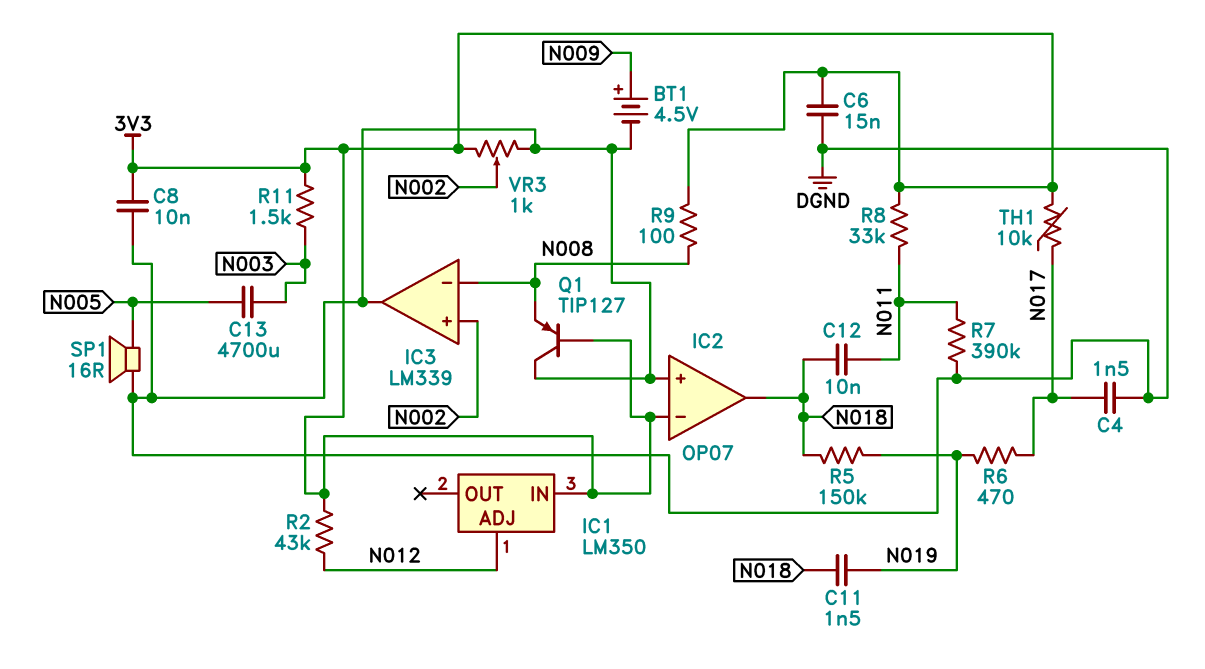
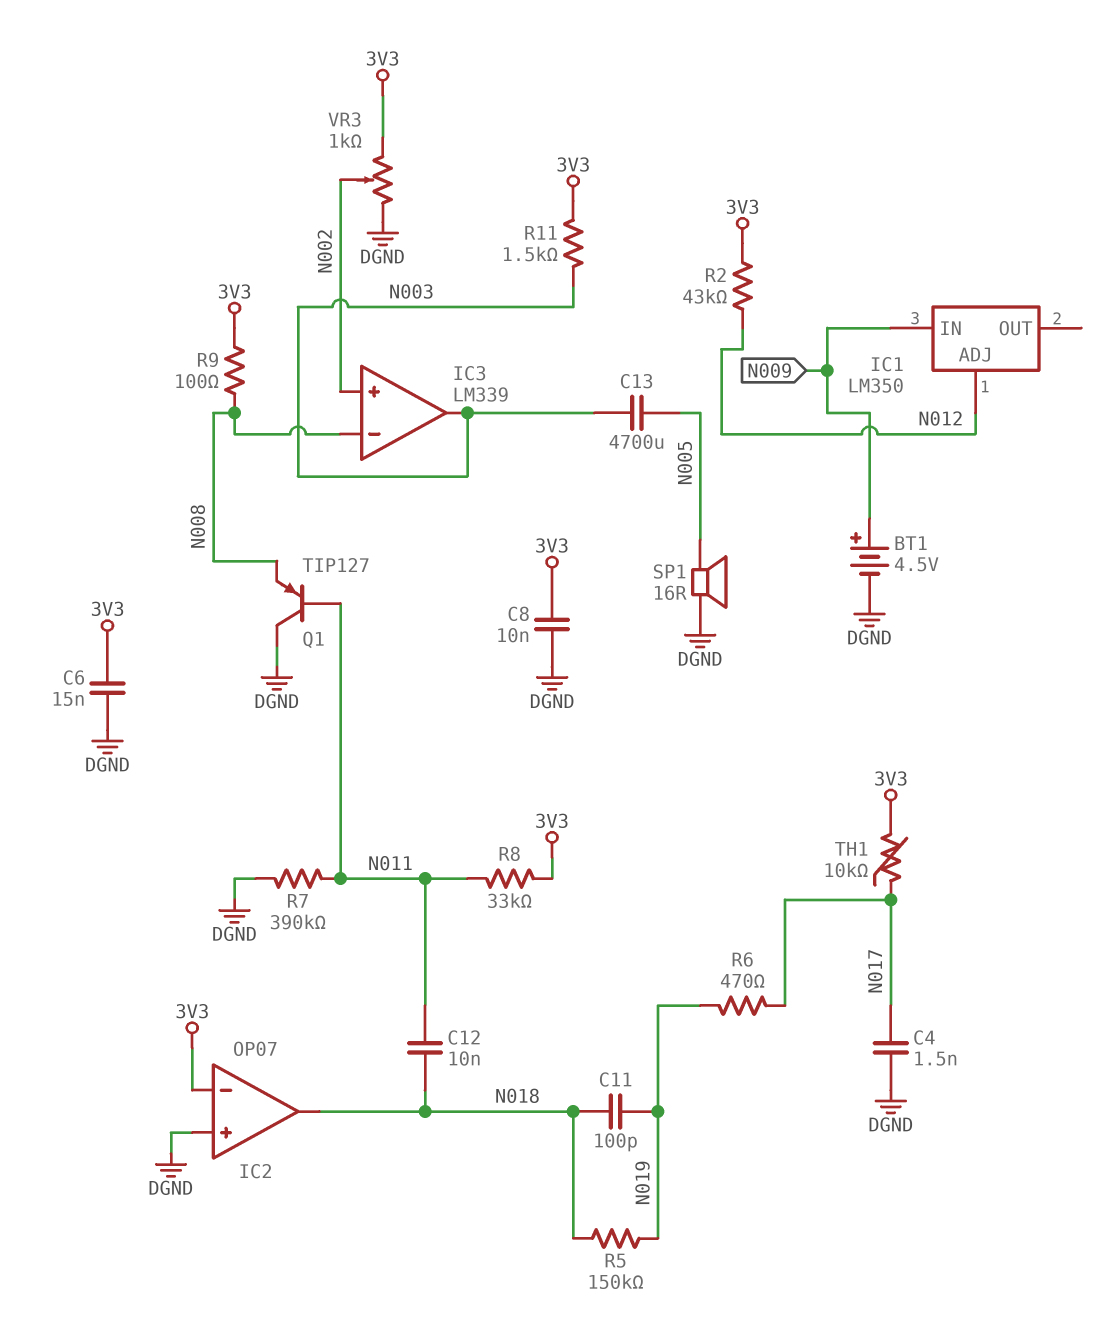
C11: 1.5nF (N018, N019) -> 100pF (N018, N019)
IC1 pin IN: 3V3 -> N009
IC3 pin out: DGND -> N003
Q1: PNP TIP127 (B 3V3, C DGND, E N008) -> PNP TIP127 (B N011, C DGND, E N008)

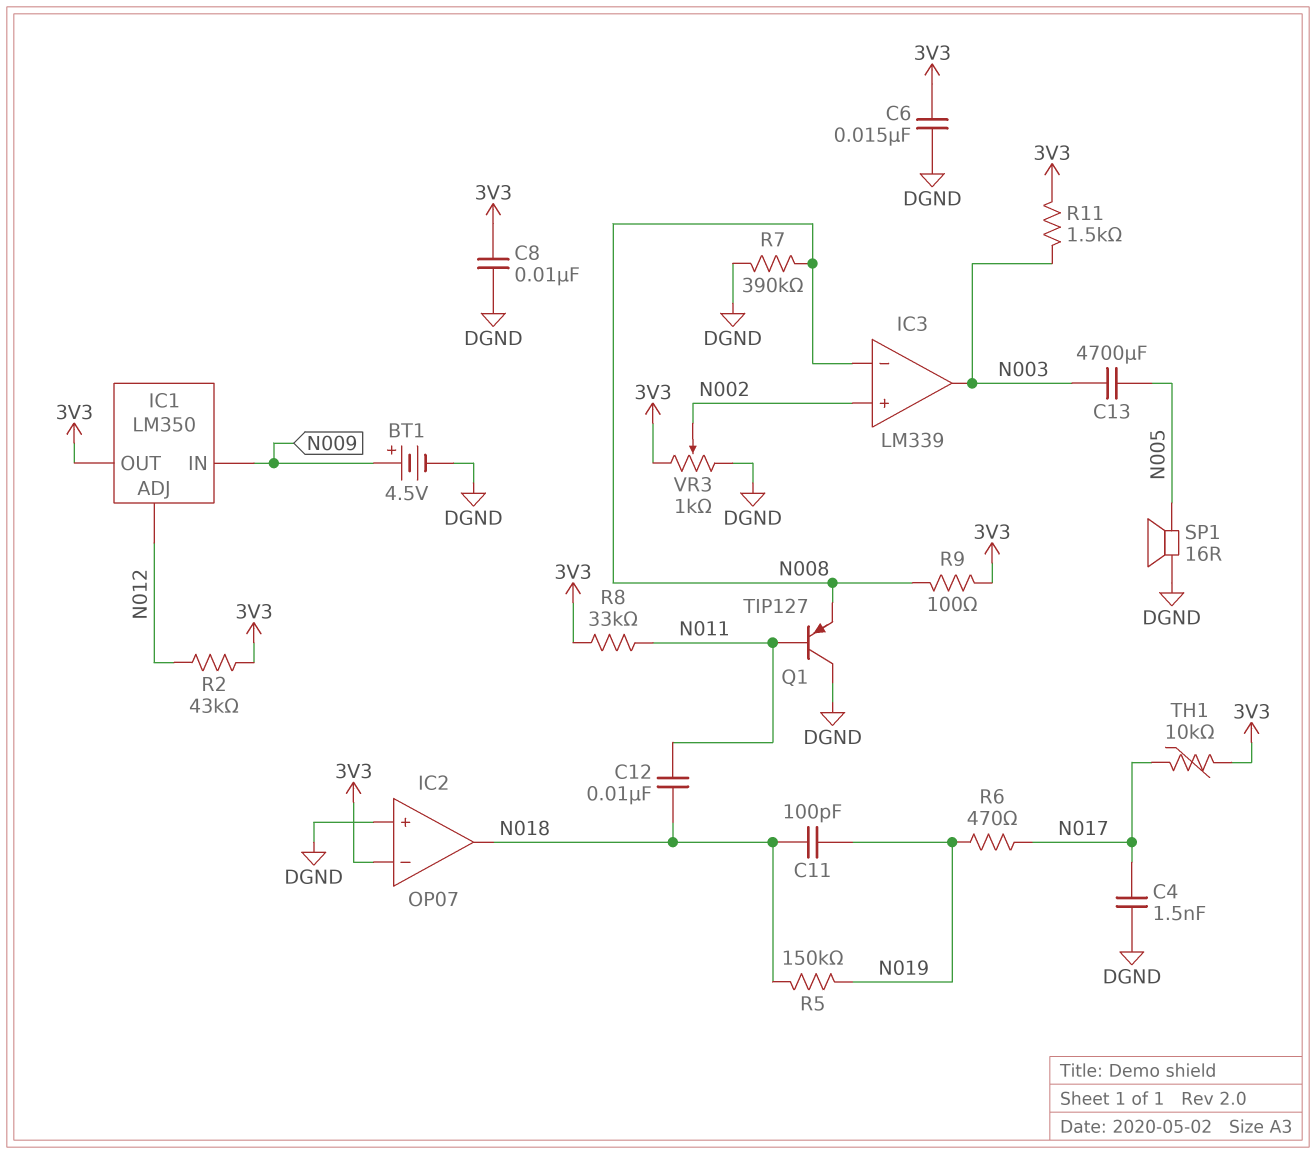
IC1 pin OUT: none -> 3V3
R7: 390k (DGND, N011) -> 390k (DGND, N008)

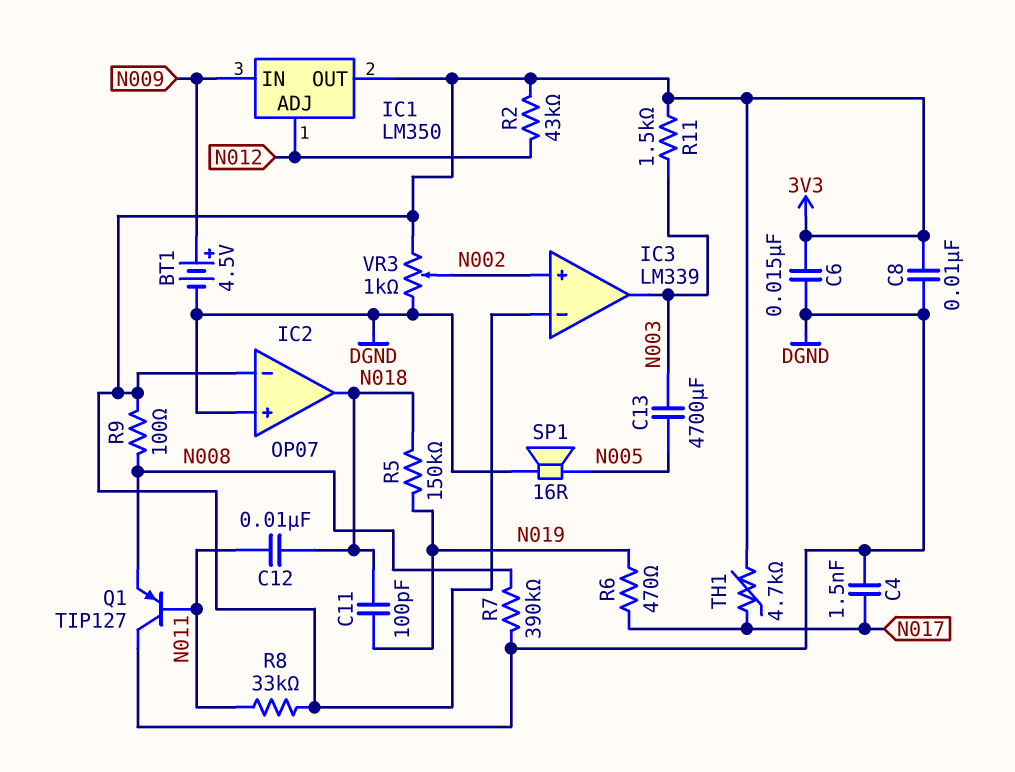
IC3 pin in-: N008 -> 3V3
TH1: 10k (3V3, N017) -> 4.7k (3V3, N017)

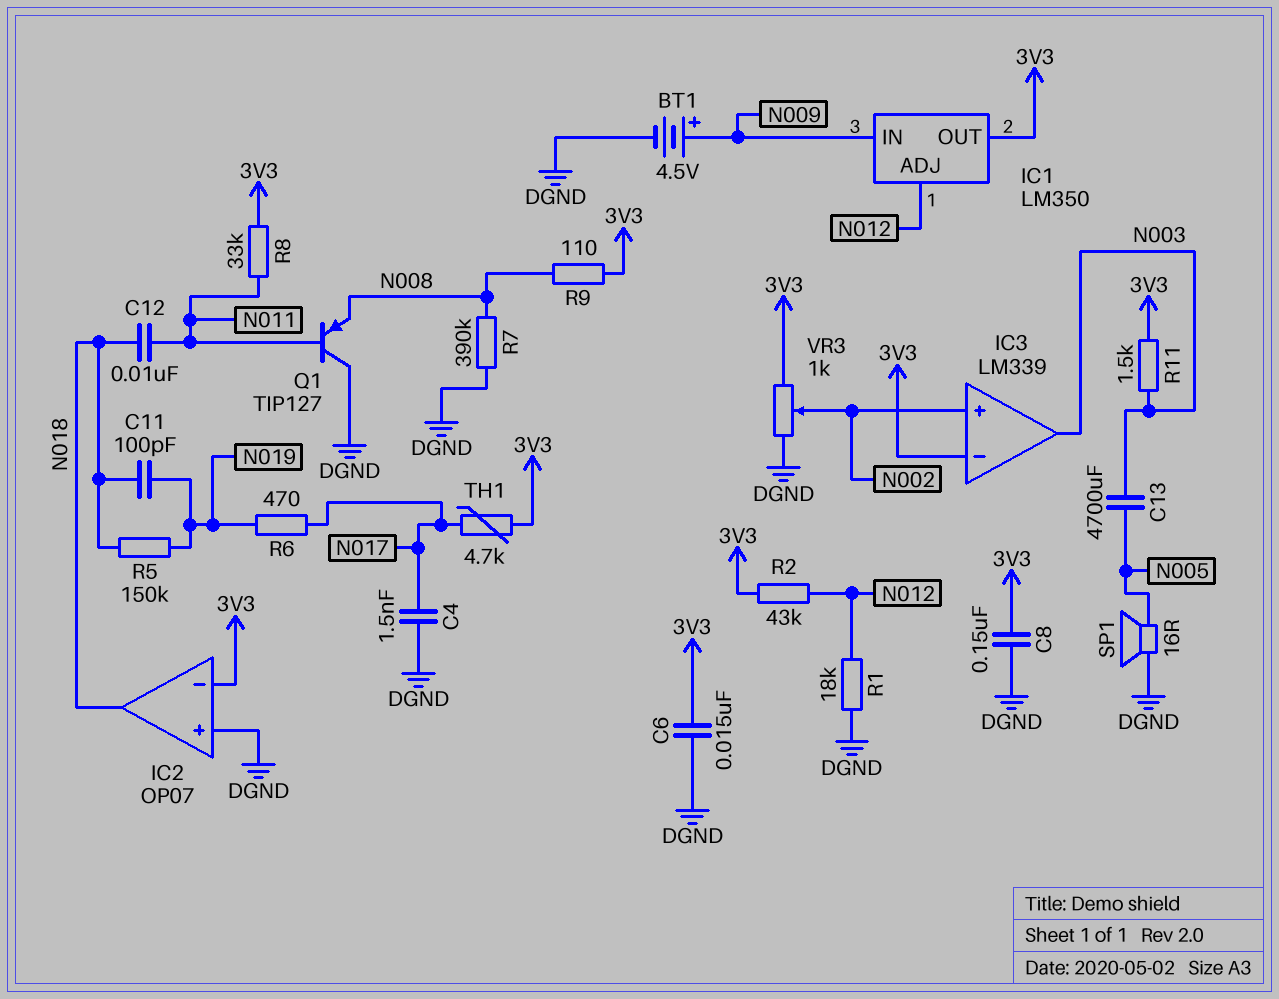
C8: 10nF (3V3, DGND) -> 150nF (3V3, DGND)
R1: none -> 18k (DGND, N012)
R9: 100 (3V3, N008) -> 110 (3V3, N008)

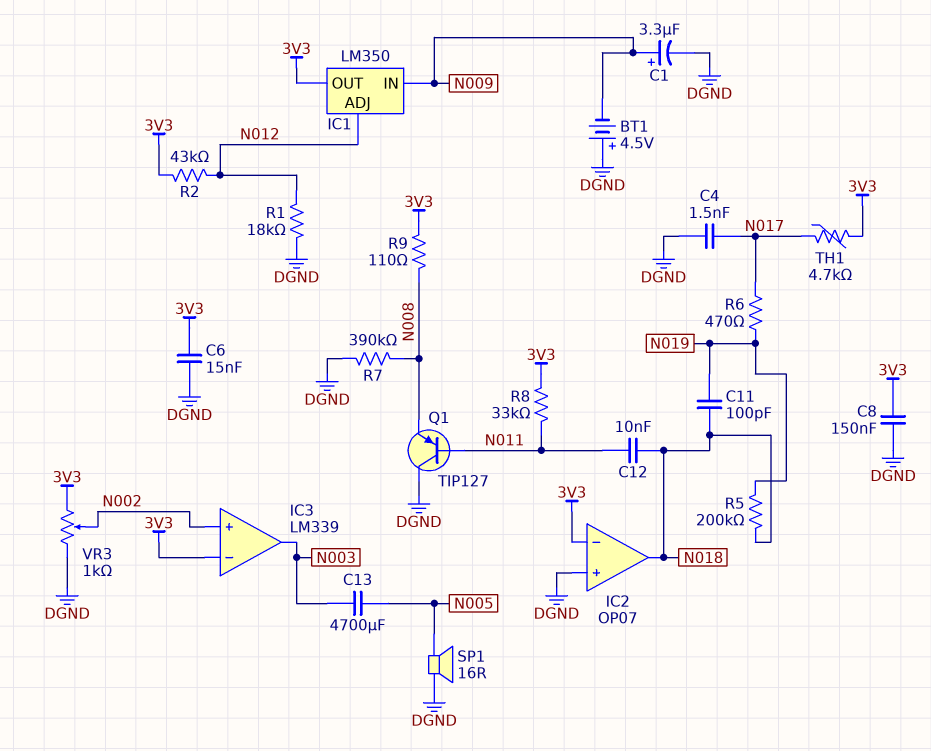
BT1: 4.5V (plus N009, minus DGND) -> 4.5V (plus DGND, minus N009)
C1: none -> 3.3uF (plus N009, minus DGND)
R5: 150k (N018, N019) -> 200k (N018, N019)
R11: 1.5k (3V3, N003) -> none

